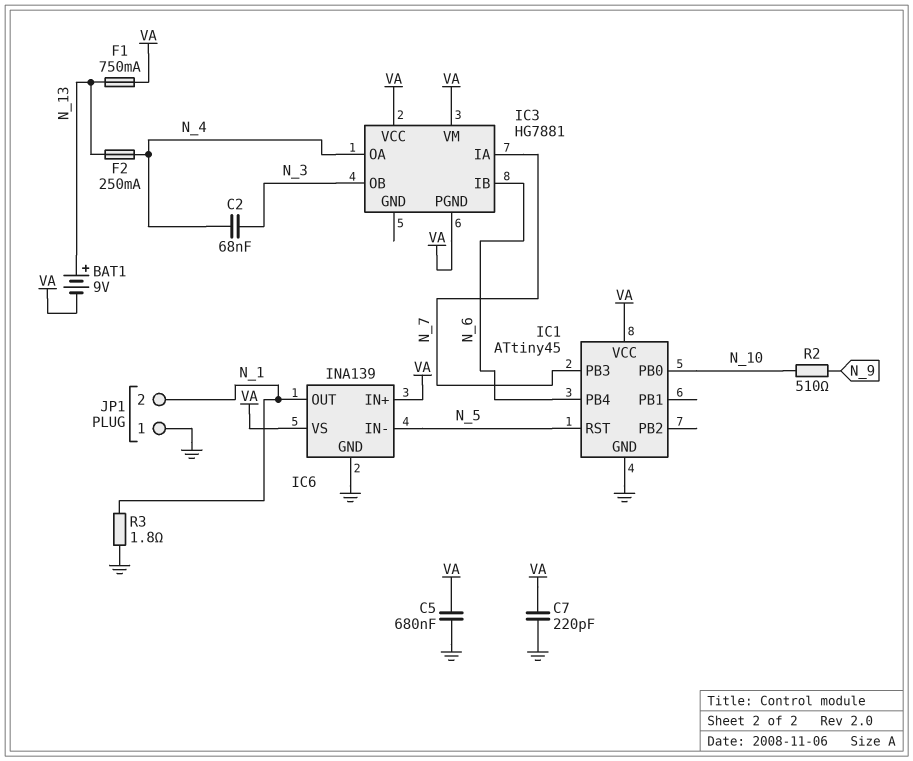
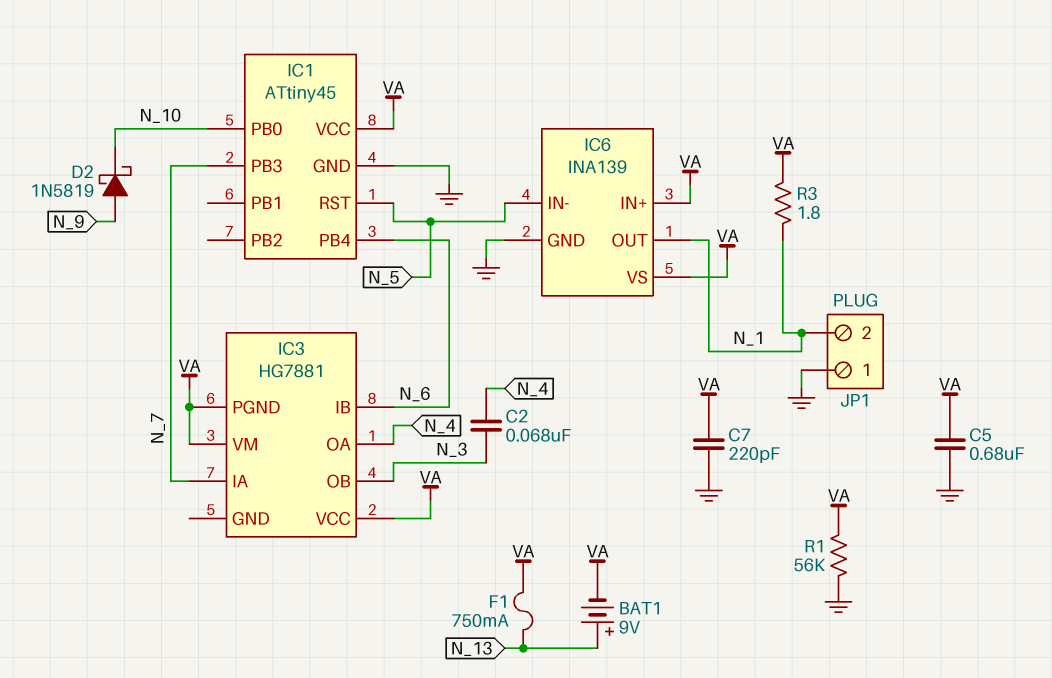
D2: none -> schottky 1N5819 (A N_9, K N_10)
F2: 250mA (N_4, N_13) -> none
R1: none -> 56k (GND, VA)
R2: 510 (N_9, N_10) -> none
R3: 1.8 (GND, N_1) -> 1.8 (N_1, VA)

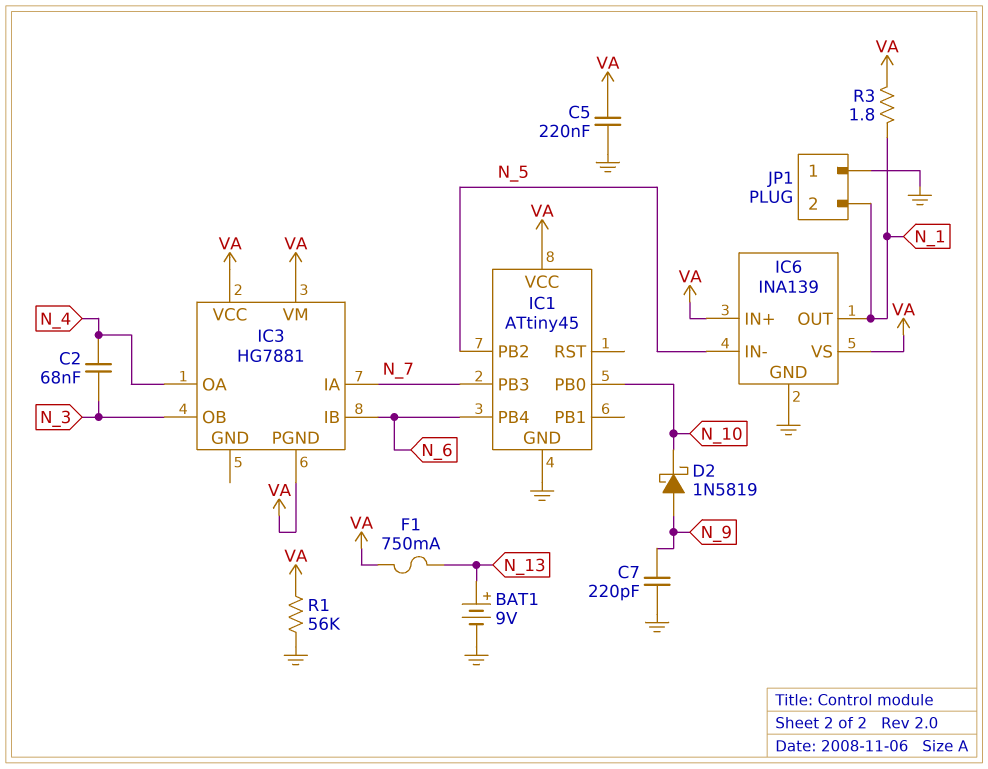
BAT1: 9V (plus N_13, minus VA) -> 9V (plus N_13, minus GND)
C5: 680nF (GND, VA) -> 220nF (GND, VA)
C7: 220pF (GND, VA) -> 220pF (GND, N_9)
IC1 pin PB2: none -> N_5
IC1 pin RST: N_5 -> none

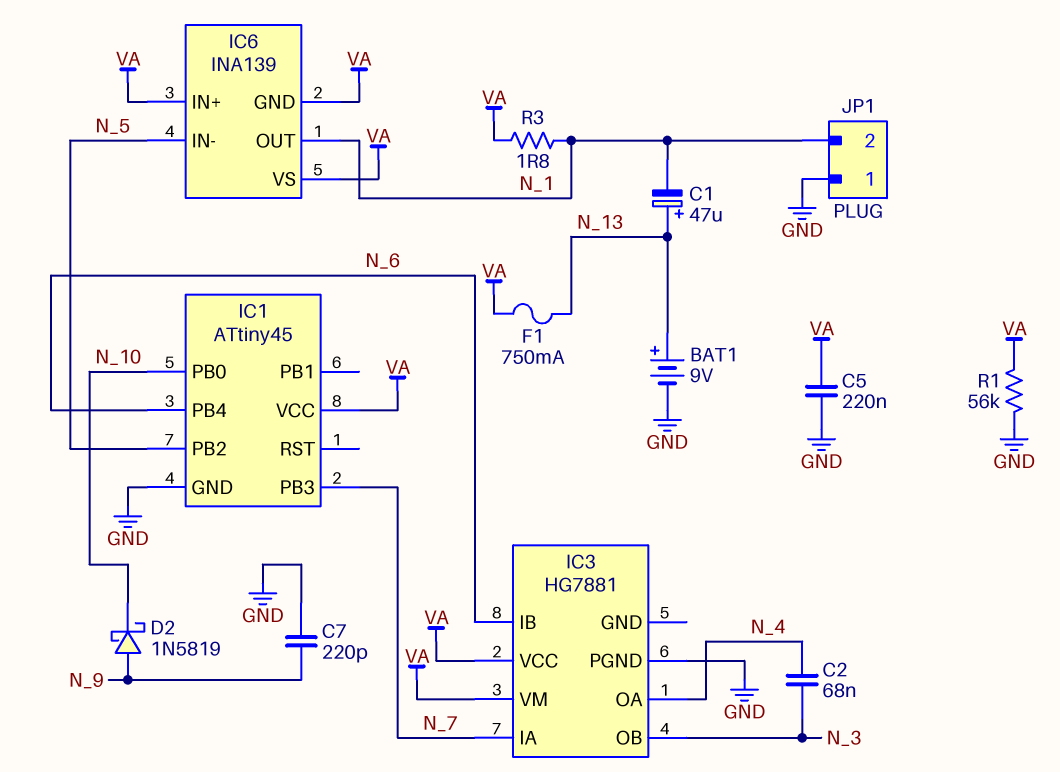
C1: none -> 47uF (plus N_13, minus N_1)
IC3 pin PGND: VA -> GND
IC6 pin GND: GND -> VA

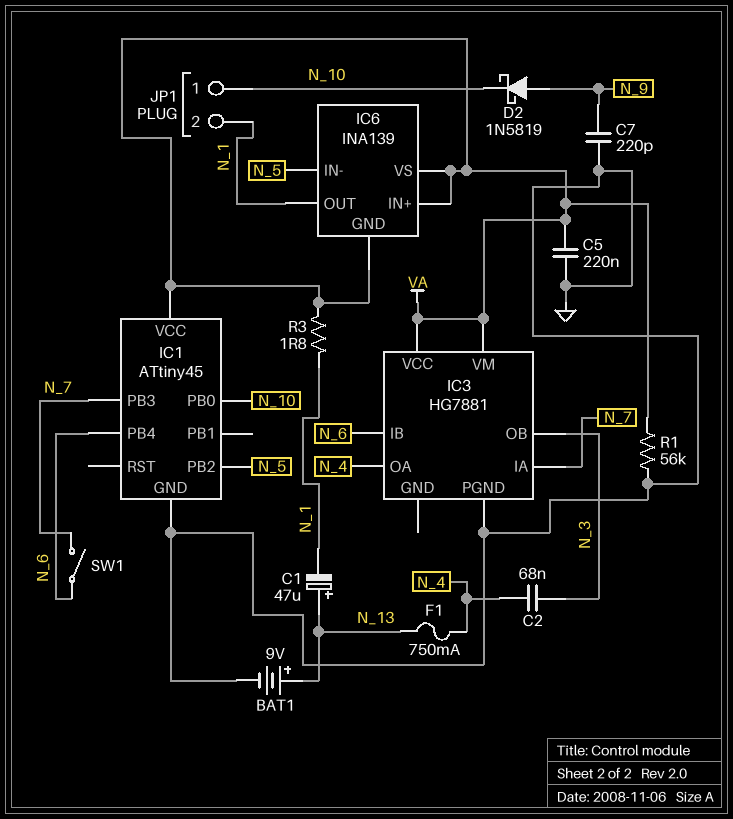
F1: 750mA (N_13, VA) -> 750mA (N_4, N_13)
JP1 pin 1: GND -> N_10
SW1: none -> switch (N_6, N_7)

